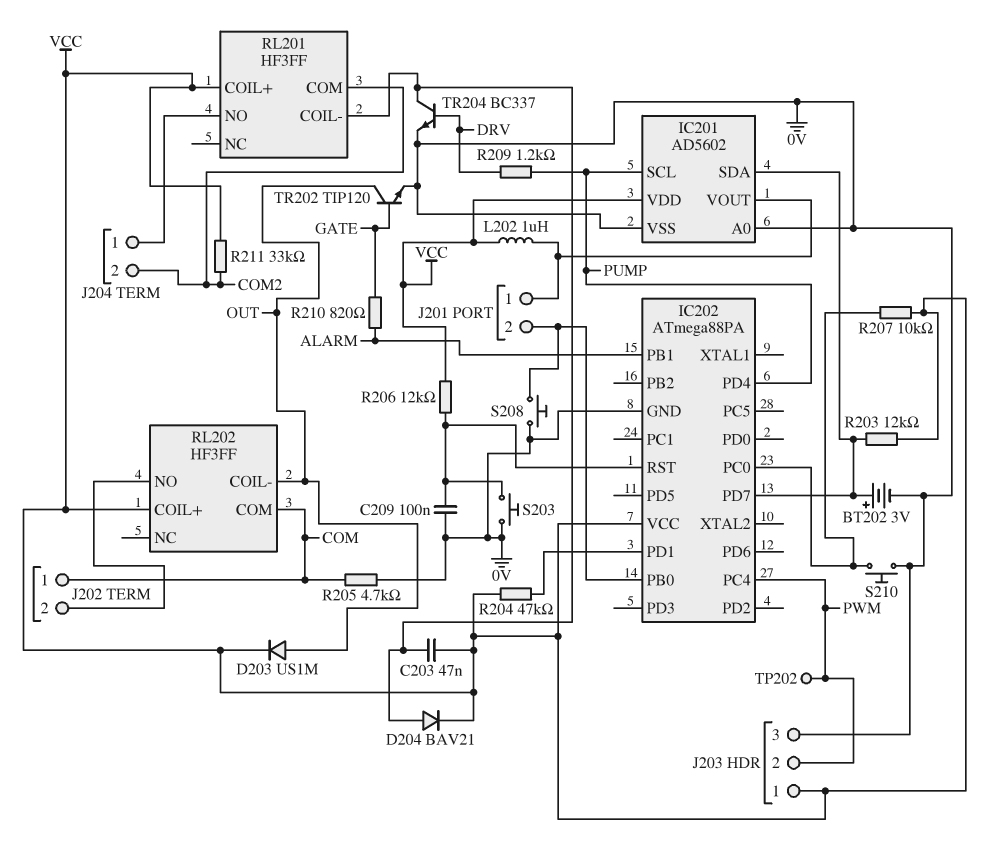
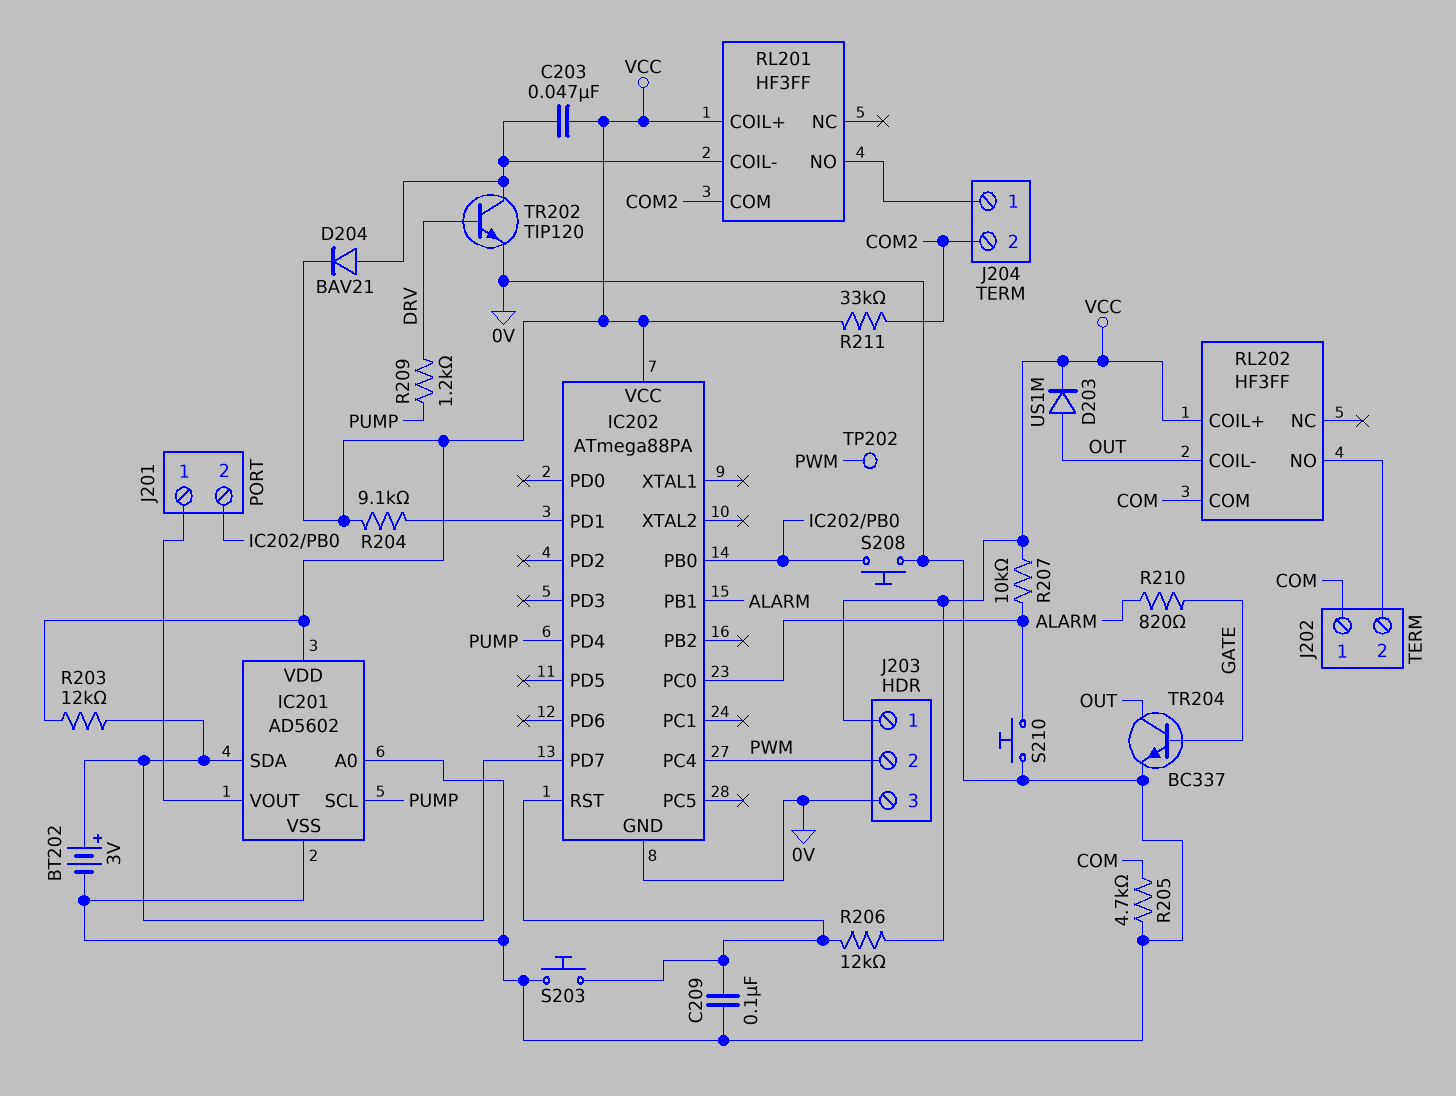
L202: 1uH (IC201/VOUT, VCC) -> none
R204: 47k (IC202/PD1, VCC) -> 9.1k (IC202/PD1, VCC)
TR202: NPN TIP120 (B GATE, C OUT, E 0V) -> NPN TIP120 (B DRV, C RL201/COIL-, E 0V)
TR204: NPN BC337 (B DRV, C RL201/COIL-, E 0V) -> NPN BC337 (B GATE, C OUT, E 0V)

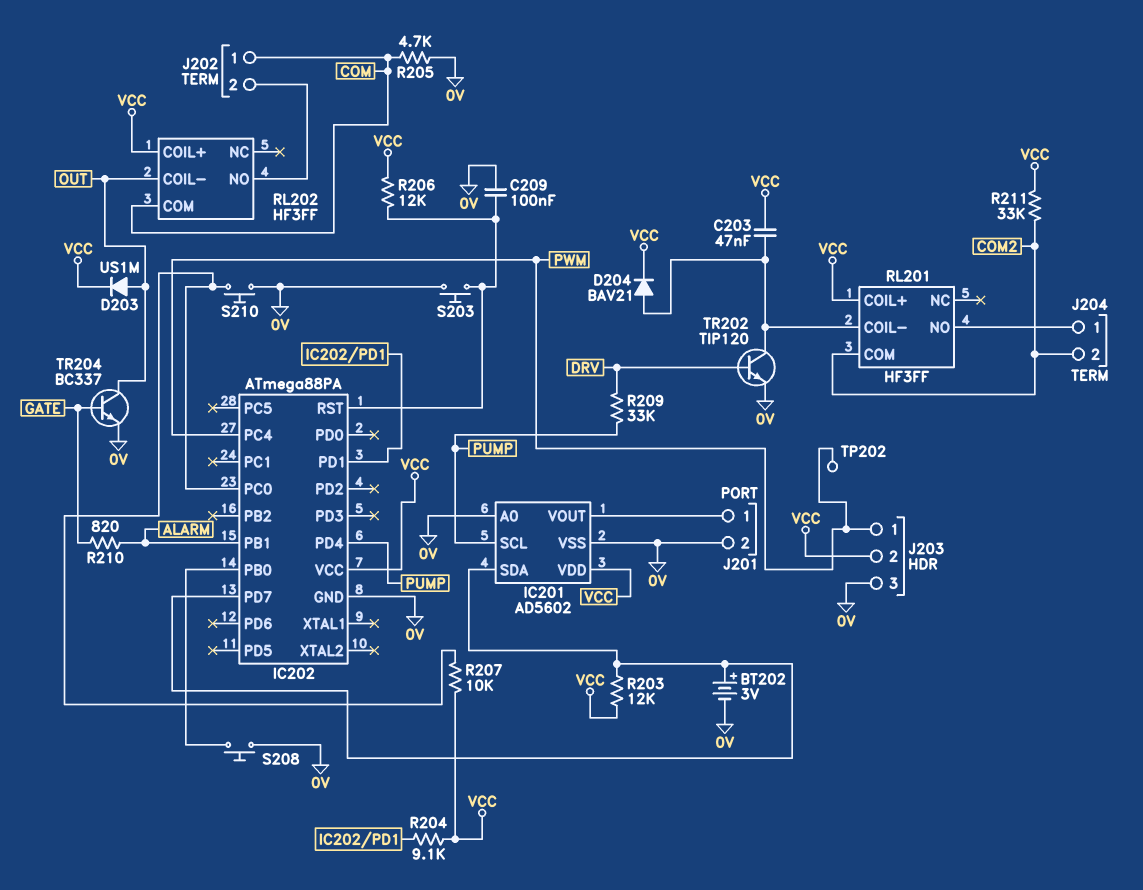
J201 pin 2: IC202/PB0 -> 0V
J203 pin 1: VCC -> PWM
J203 pin 2: PWM -> VCC
R209: 1.2k (DRV, PUMP) -> 33k (DRV, PUMP)

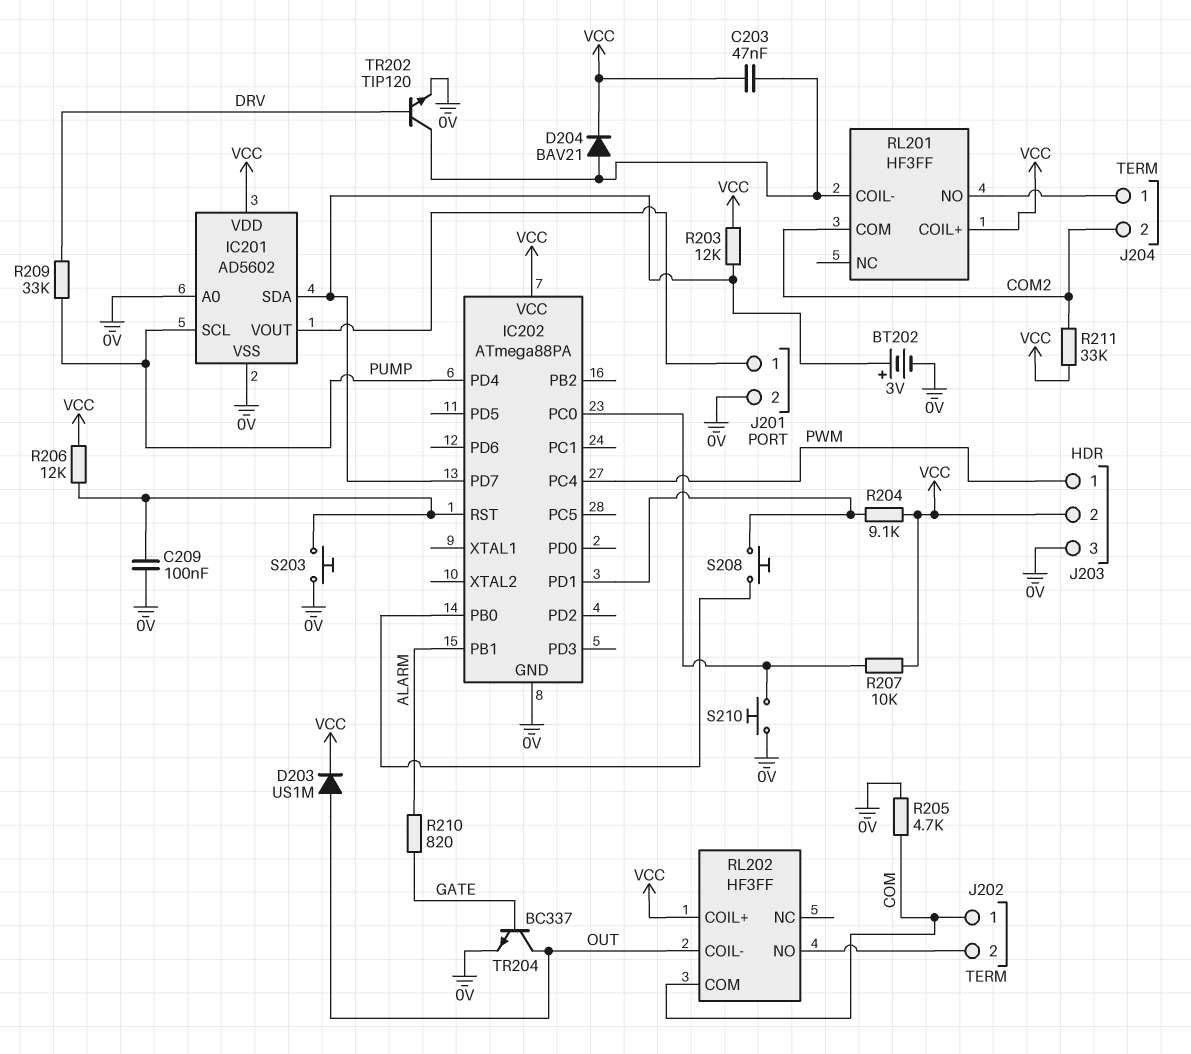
S208: button (0V, IC202/PB0) -> button (IC202/PB0, IC202/PD1)
TP202: test point (PWM) -> none

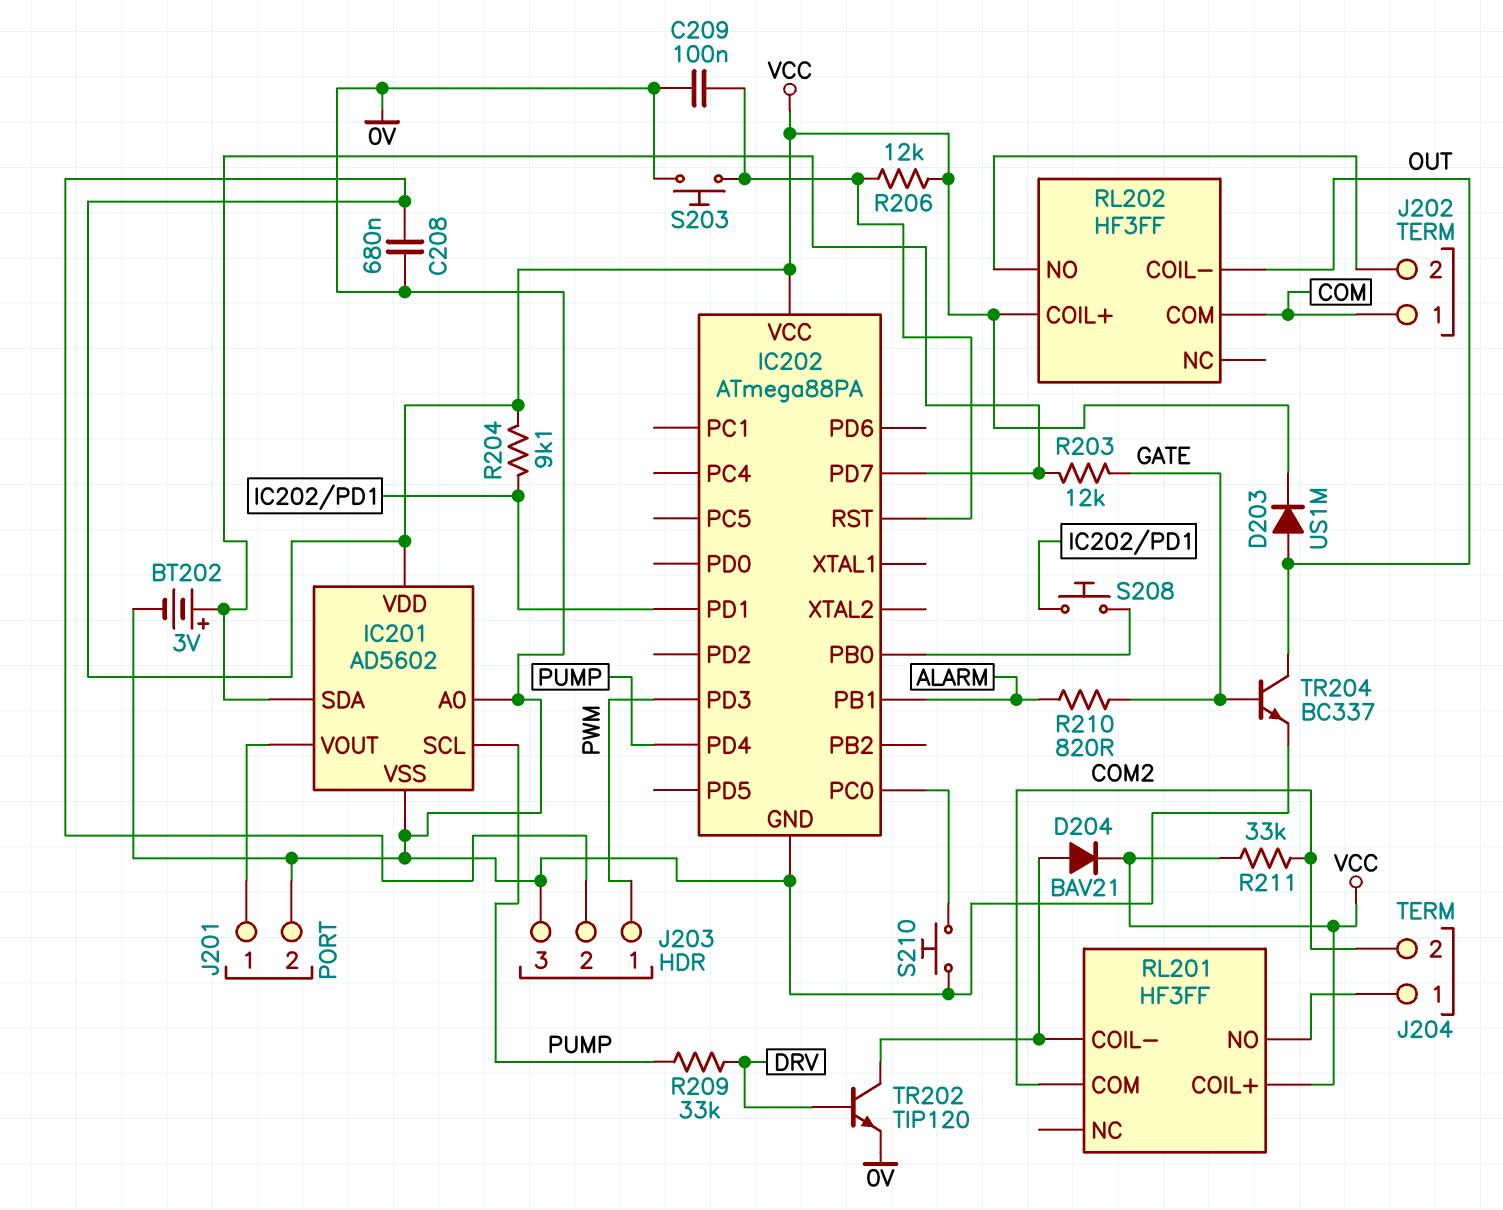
C203: 47nF (RL201/COIL-, VCC) -> none
C208: none -> 680nF (0V, VCC)
IC202 pin PC4: PWM -> none
IC202 pin PD3: none -> PWM
R203: 12k (IC201/SDA, VCC) -> 12k (GATE, IC201/SDA)
R205: 4.7k (0V, COM) -> none
R207: 10k (IC202/PC0, VCC) -> none

